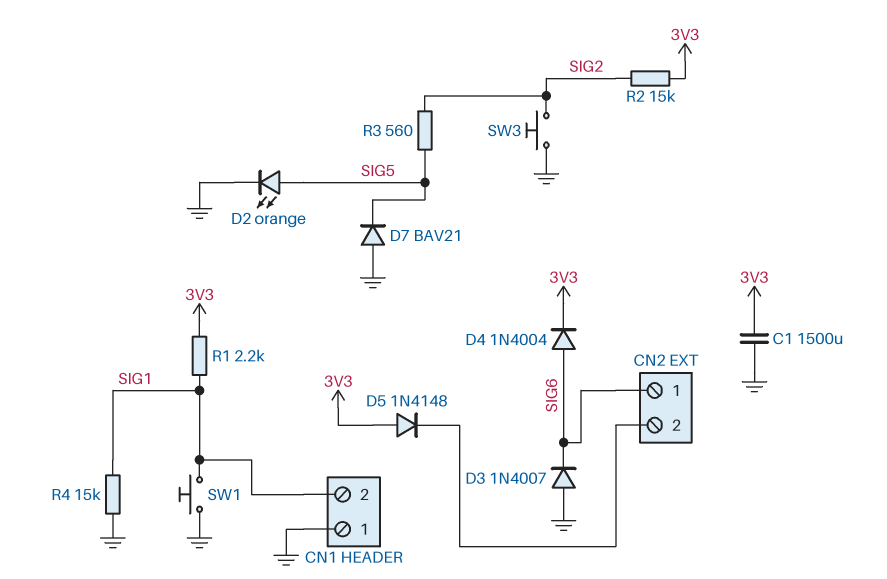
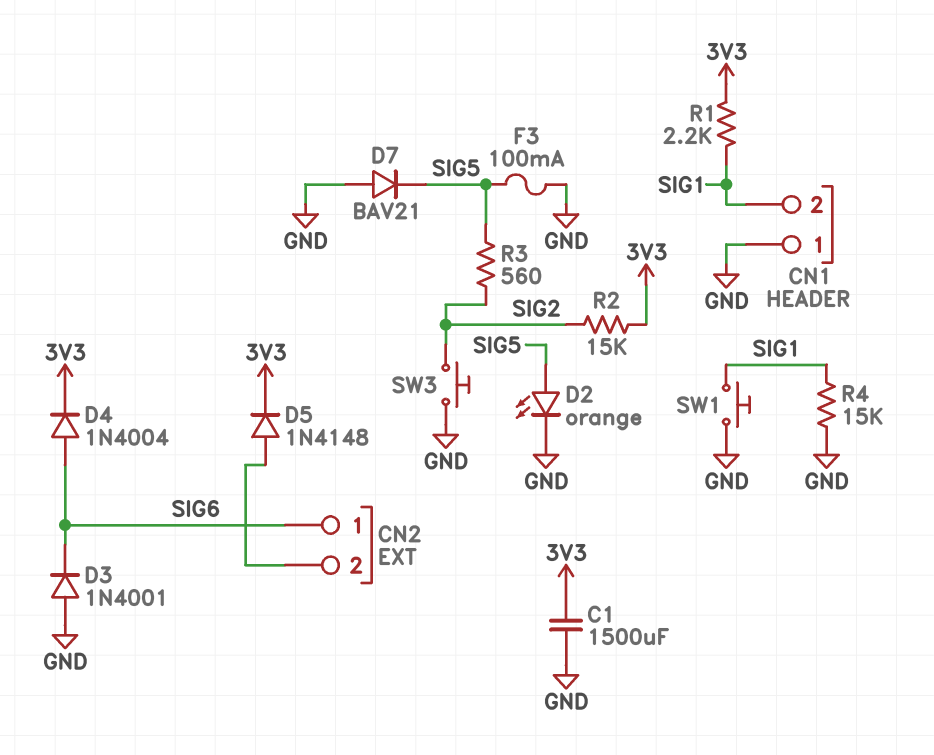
D3: diode 1N4007 (A GND, K SIG6) -> diode 1N4001 (A GND, K SIG6)
D5: diode 1N4148 (A 3V3, K CN2/2) -> diode 1N4148 (A CN2/2, K 3V3)
F3: none -> 100mA (GND, SIG5)

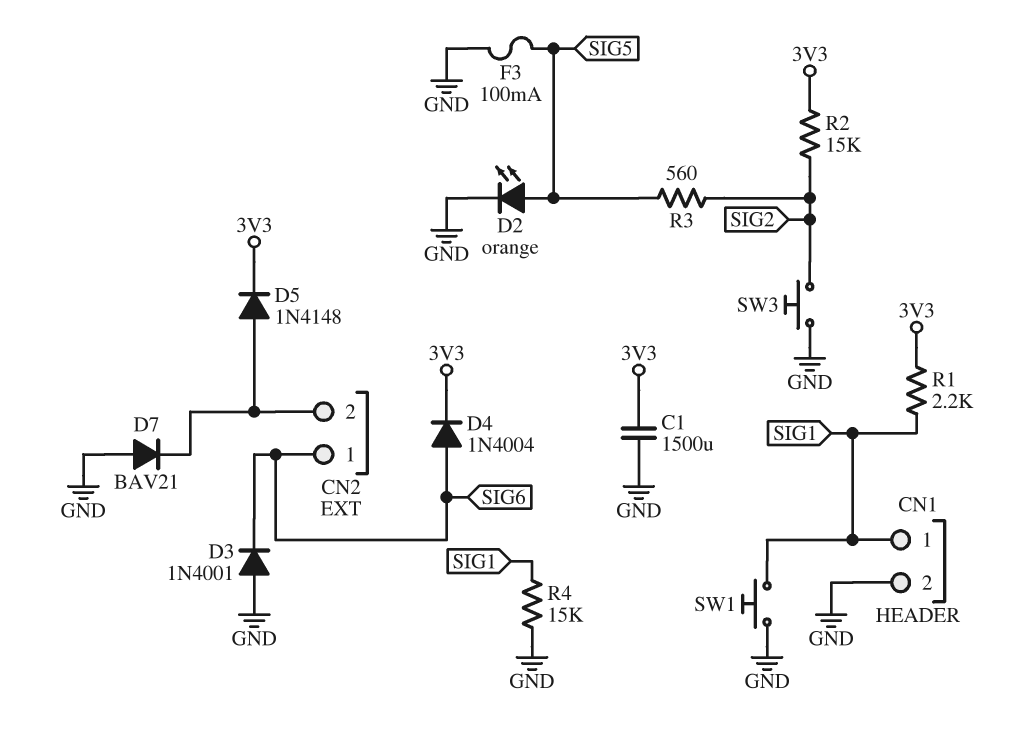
CN1 pin 1: GND -> SIG1
CN1 pin 2: SIG1 -> GND
D7: diode BAV21 (A GND, K SIG5) -> diode BAV21 (A GND, K CN2/2)

